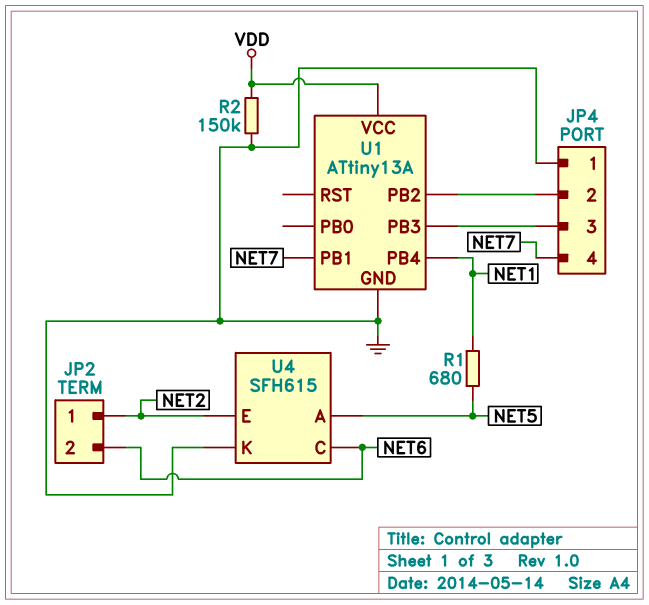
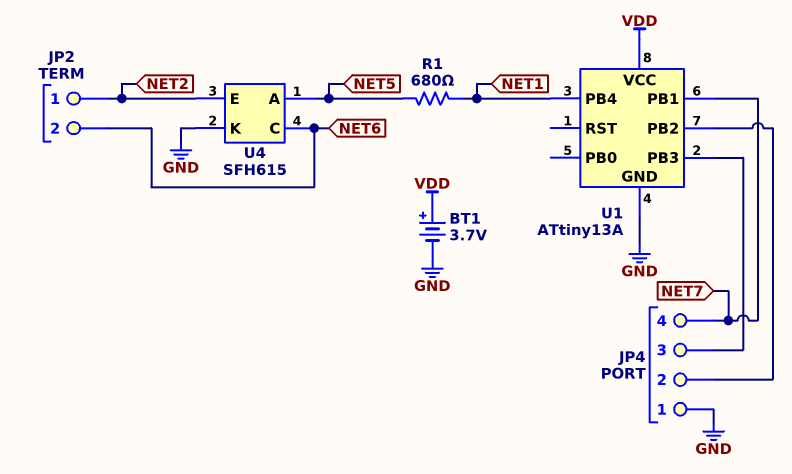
BT1: none -> 3.7V (plus VDD, minus GND)
R2: 150k (GND, VDD) -> none

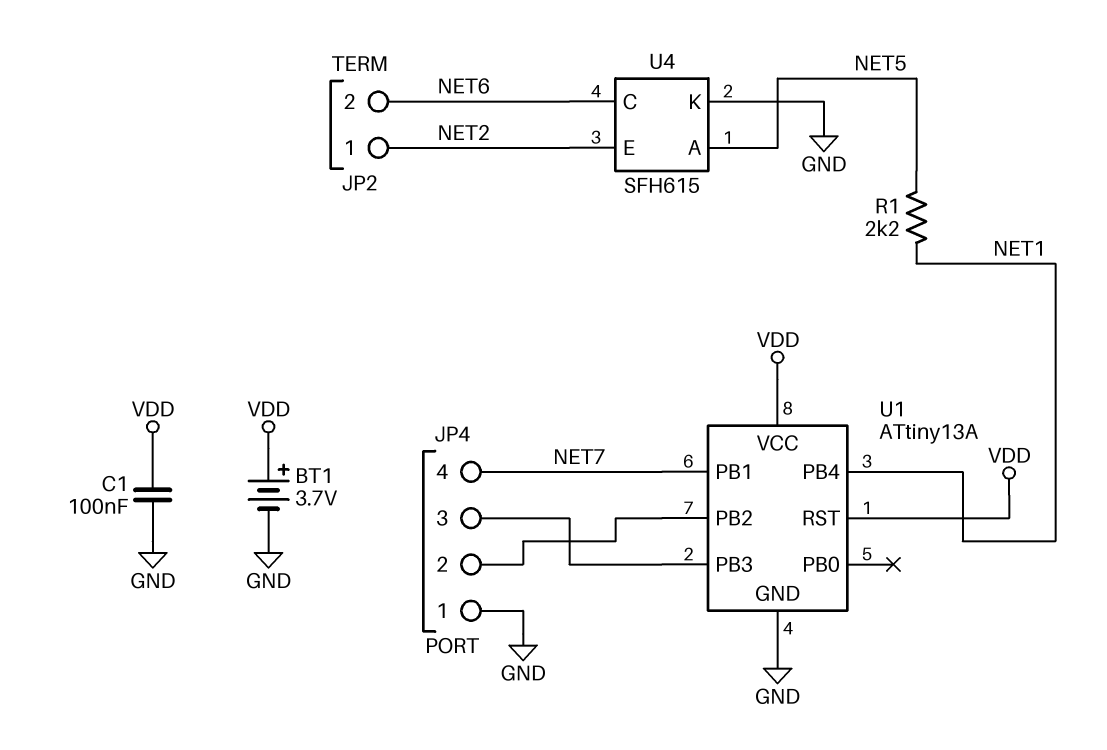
C1: none -> 100nF (GND, VDD)
R1: 680 (NET1, NET5) -> 2.2k (NET1, NET5)
U1 pin RST: none -> VDD

